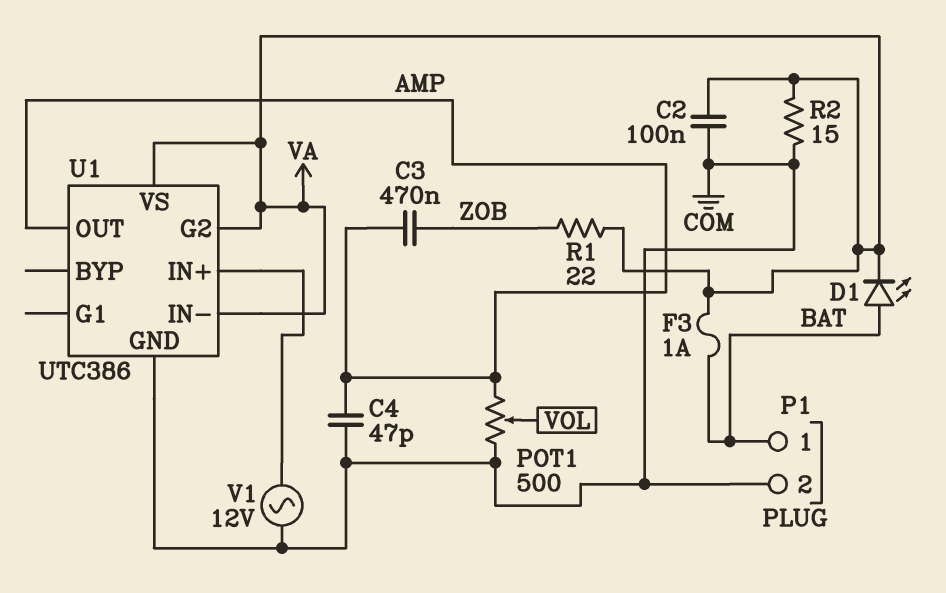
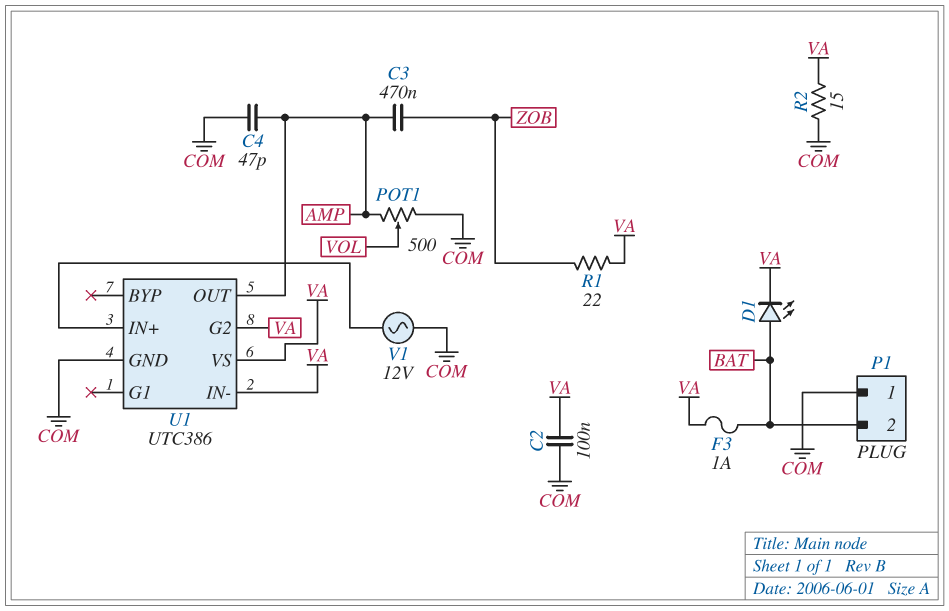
P1 pin 1: BAT -> COM
P1 pin 2: COM -> BAT

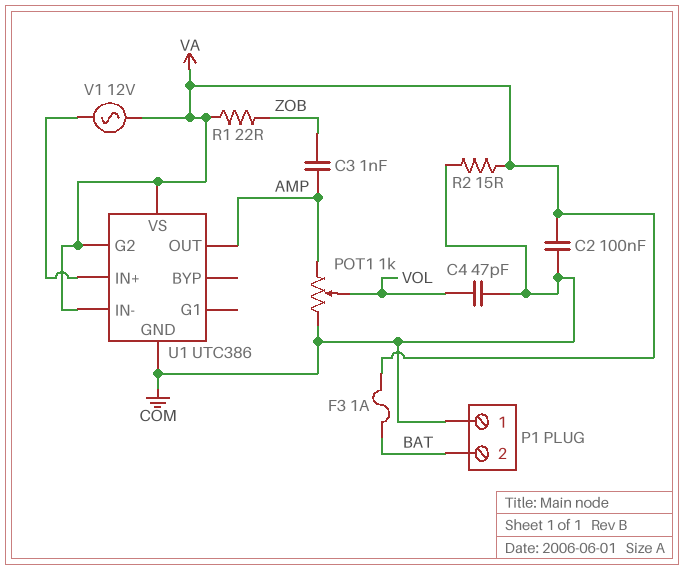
C3: 470nF (AMP, ZOB) -> 1nF (AMP, ZOB)
C4: 47pF (AMP, COM) -> 47pF (COM, VOL)
D1: LED (A BAT, K VA) -> none
POT1: 500 (AMP, COM, wiper VOL) -> 1k (AMP, COM, wiper VOL)
V1: AC 12V (COM, U1/IN+) -> AC 12V (U1/IN+, VA)

